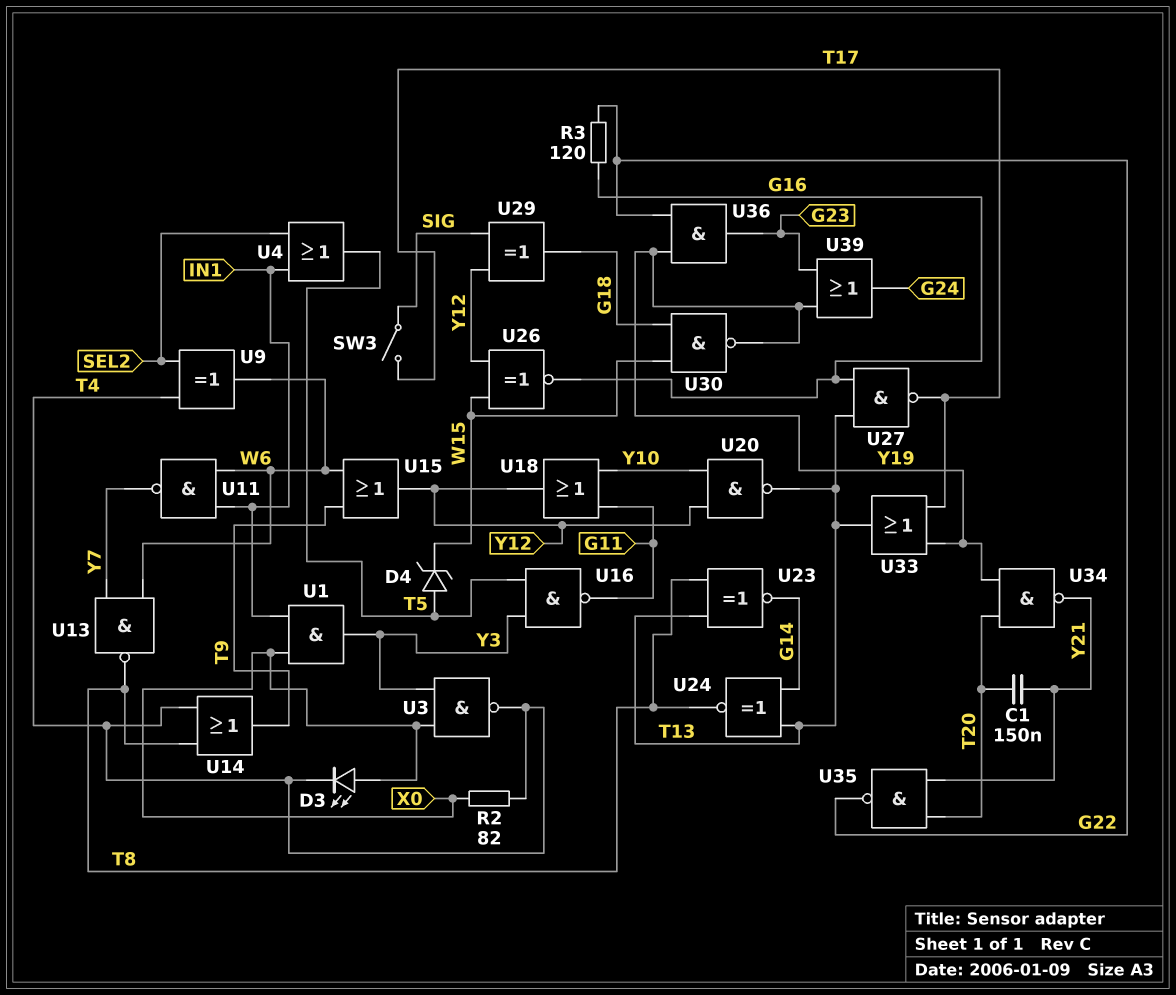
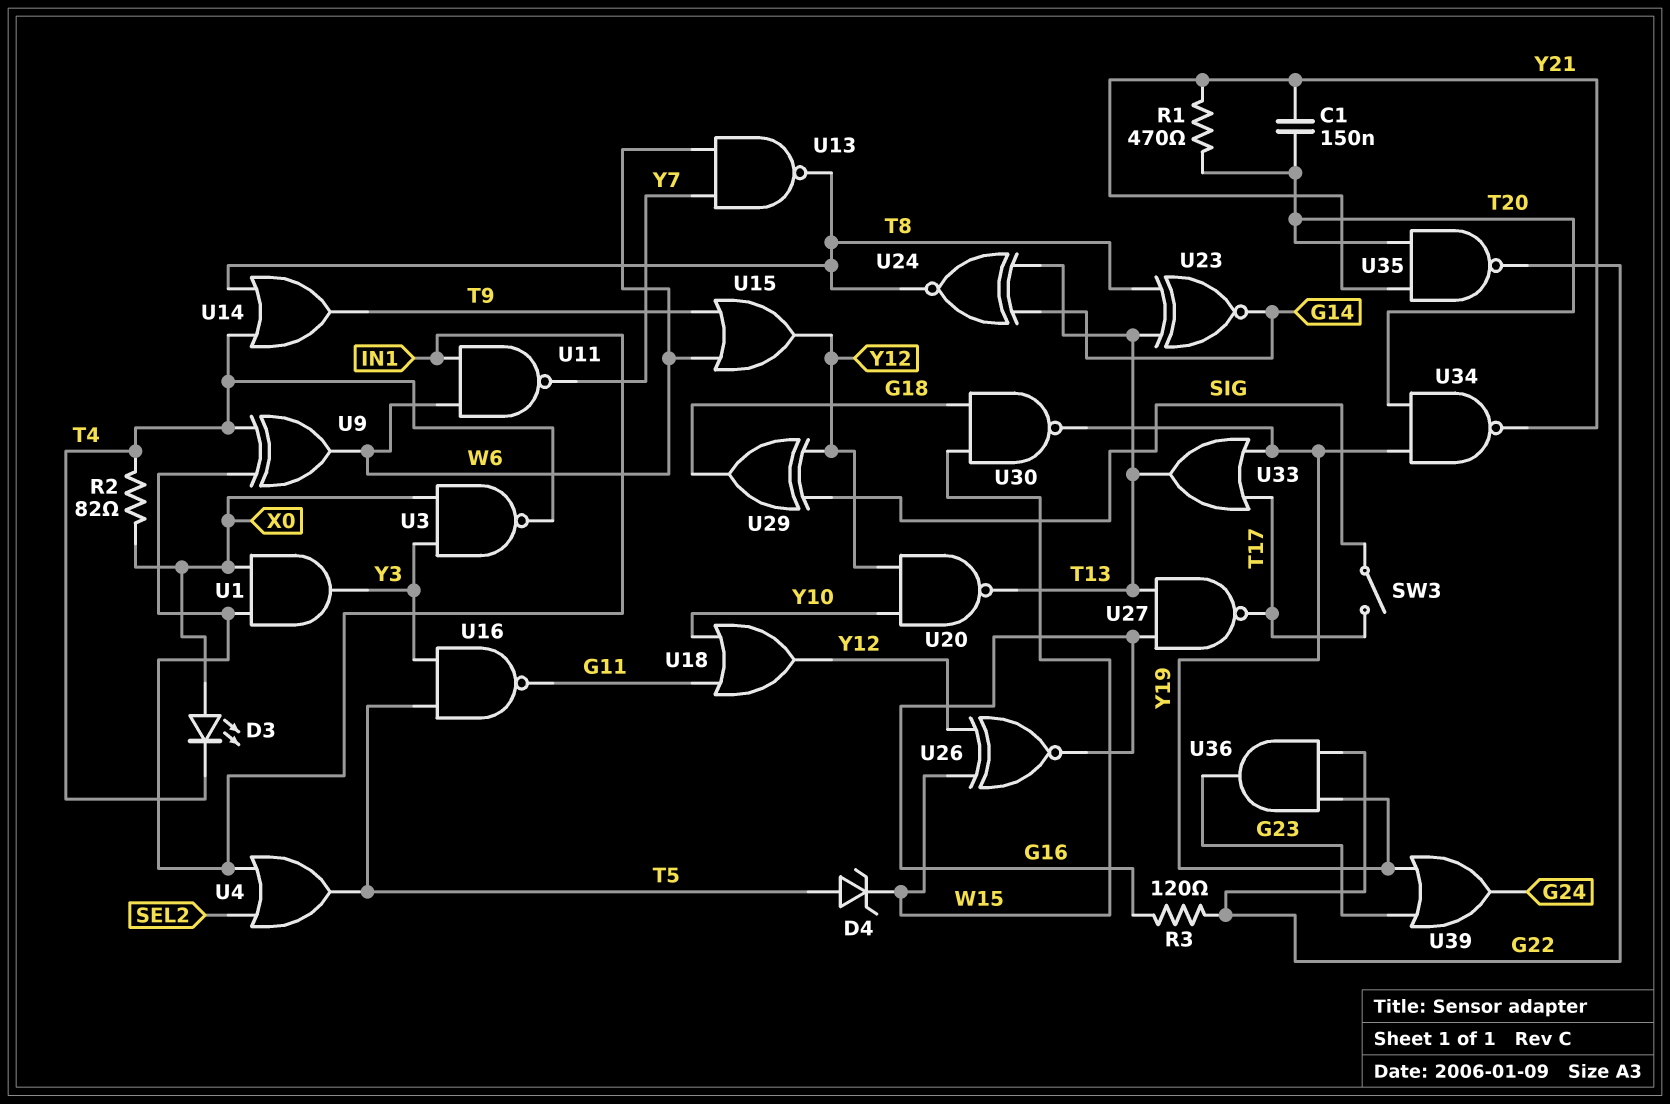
R1: none -> 470 (T20, Y21)
U9: XOR (in SEL2, in T4, out W6) -> XOR (in IN1, in T4, out W6)

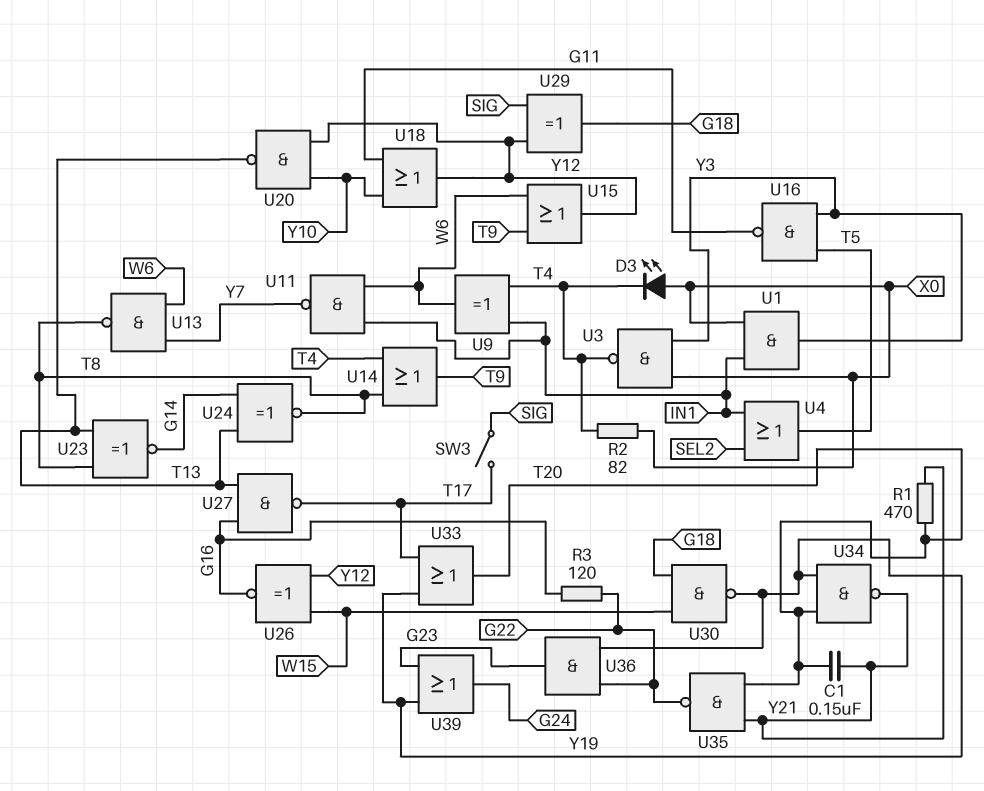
D4: zener (A T5, K W15) -> none
U33: OR (in T17, in Y19, out T13) -> OR (in T17, in Y19, out T20)

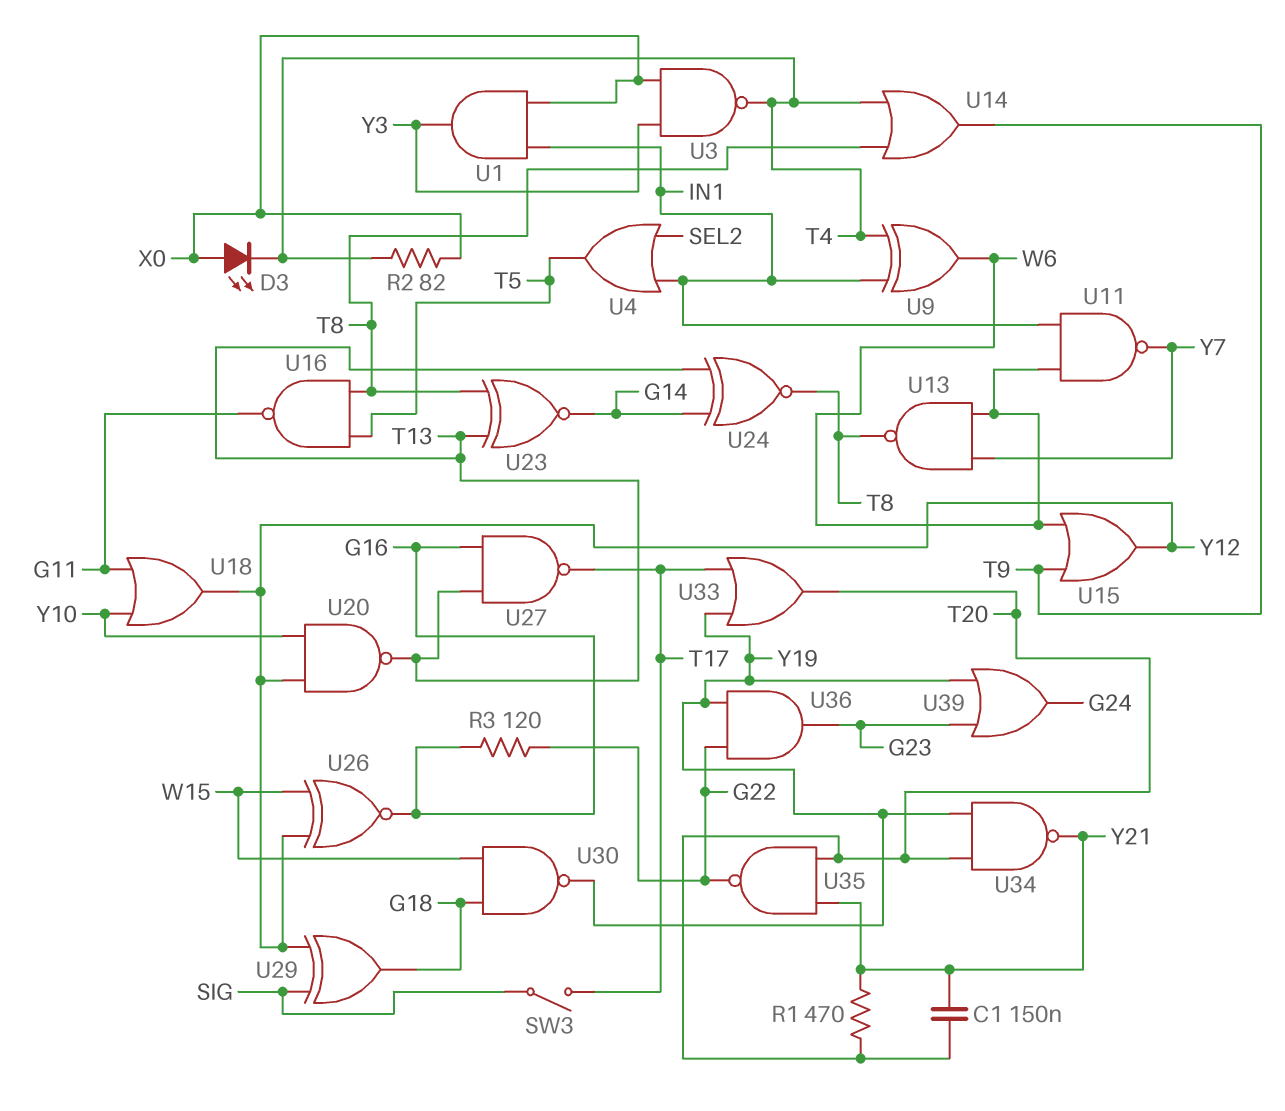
U16: NAND (in T5, in Y3, out G11) -> NAND (in T5, in T8, out G11)

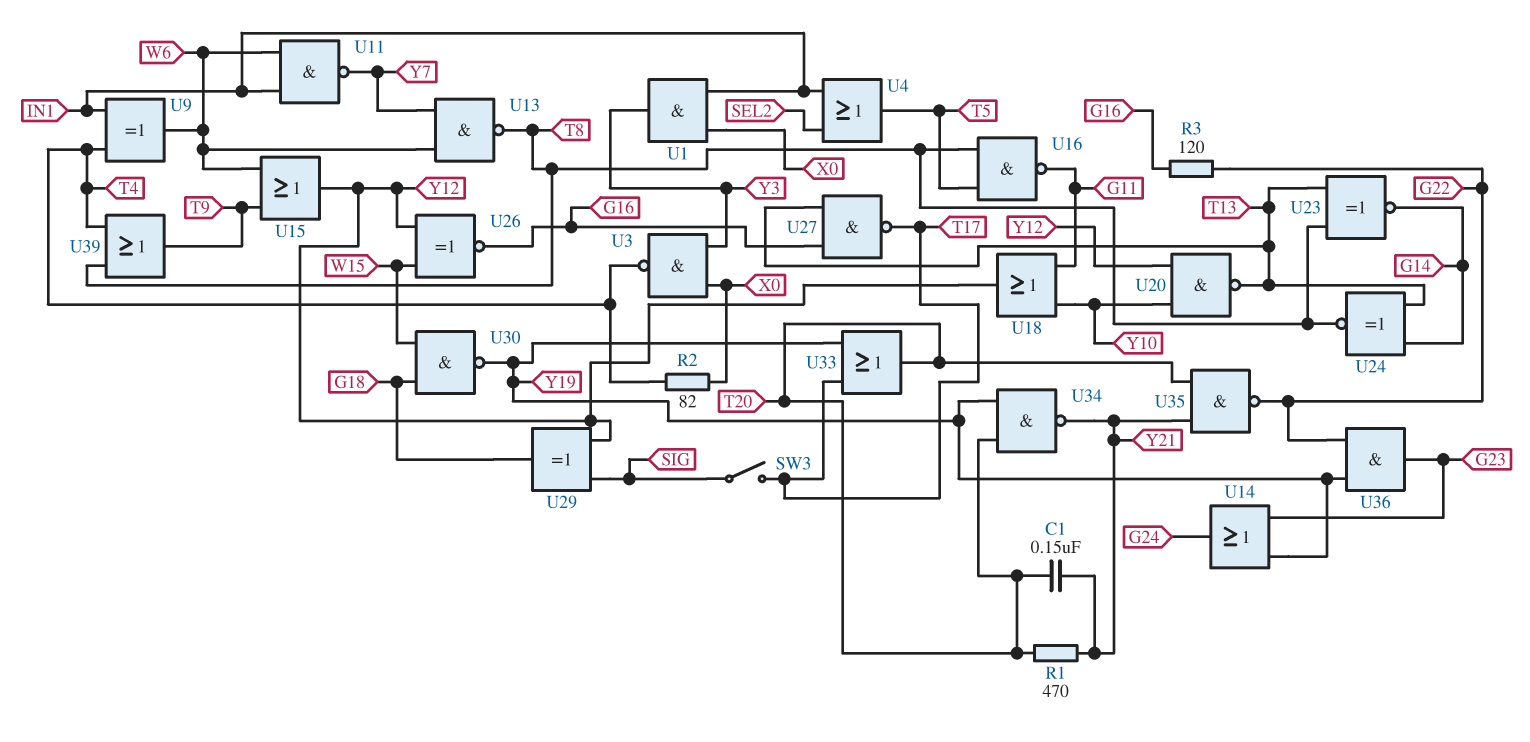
D3: LED (A X0, K T4) -> none
U14: OR (in T4, in T8, out T9) -> OR (in G23, in Y19, out G24)
U39: OR (in G23, in Y19, out G24) -> OR (in T4, in T8, out T9)

